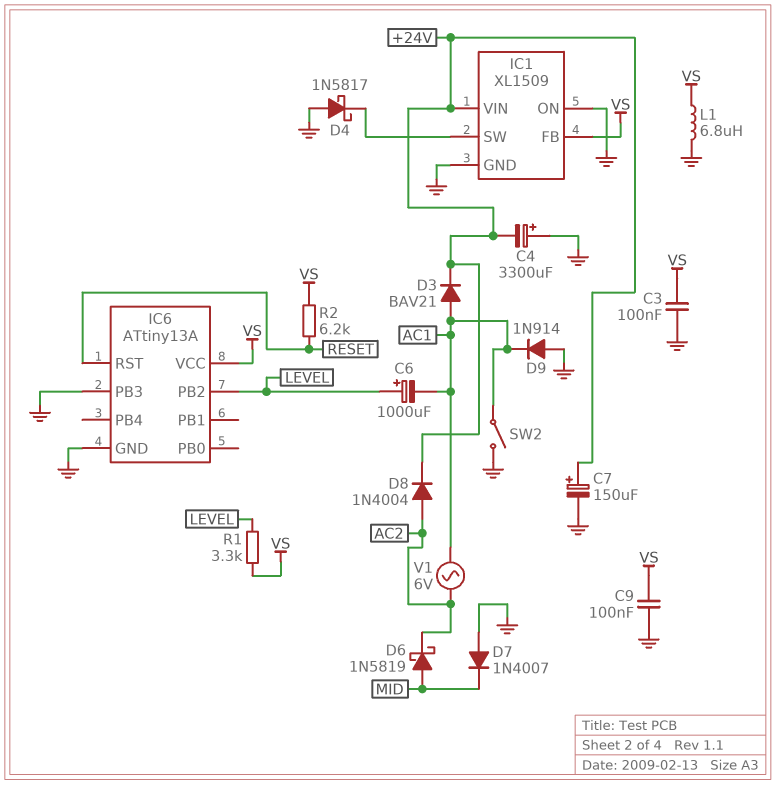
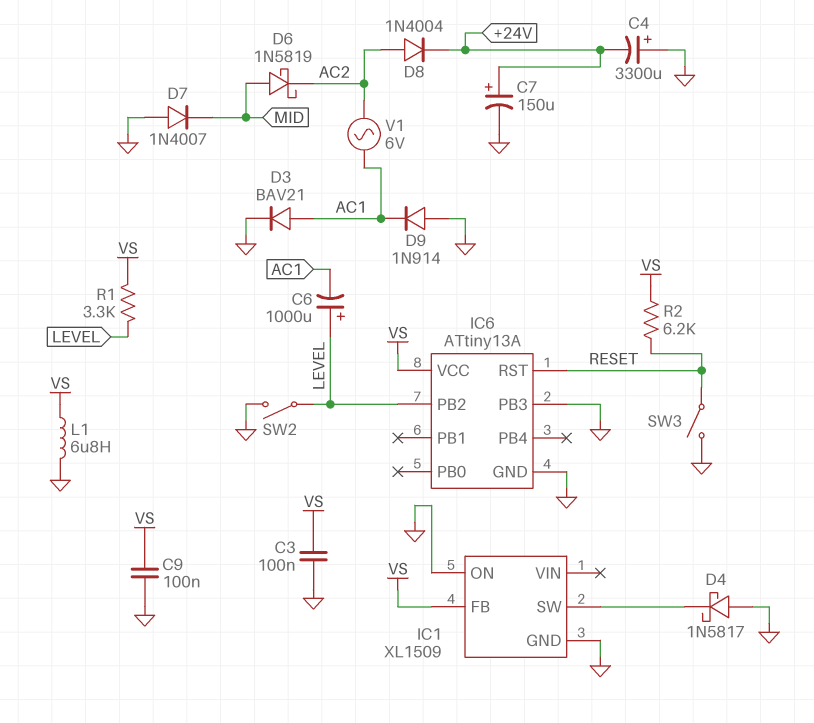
D3: diode BAV21 (A AC1, K +24V) -> diode BAV21 (A AC1, K GND)
IC1 pin VIN: +24V -> none
SW2: switch (AC1, GND) -> switch (GND, LEVEL)
SW3: none -> switch (GND, RESET)

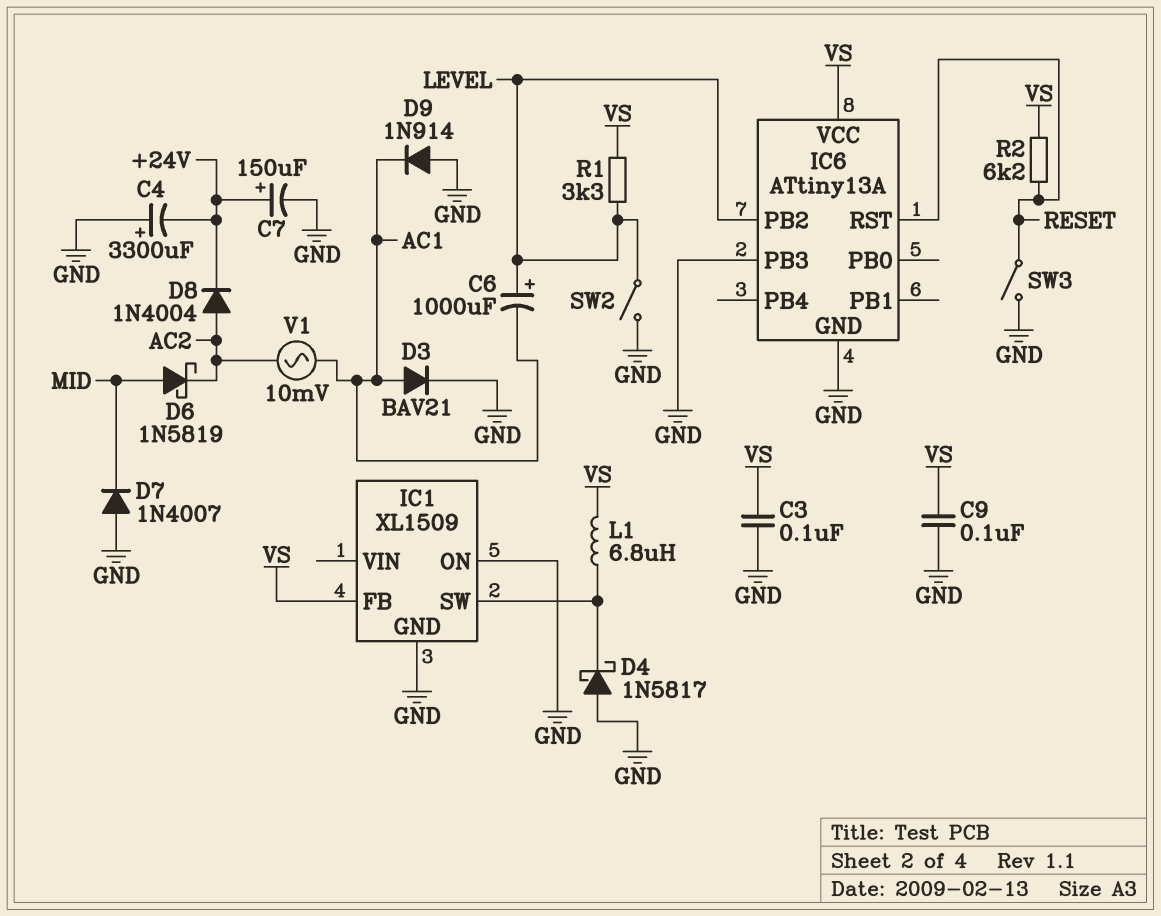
L1: 6.8uH (GND, VS) -> 6.8uH (IC1/SW, VS)
V1: AC 6V (AC1, AC2) -> AC 10mV (AC1, AC2)

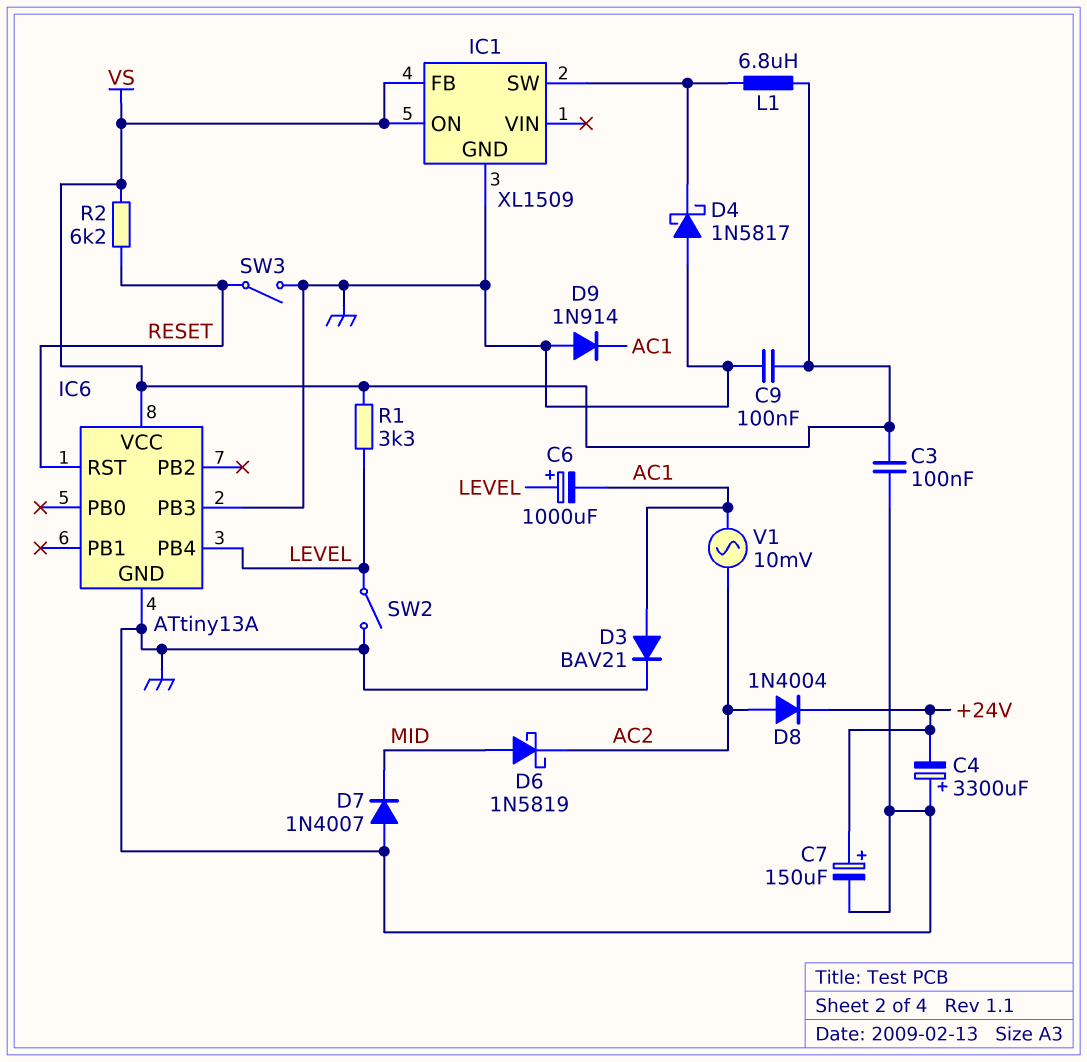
IC1 pin ON: GND -> VS
IC6 pin PB2: LEVEL -> none
IC6 pin PB4: none -> LEVEL

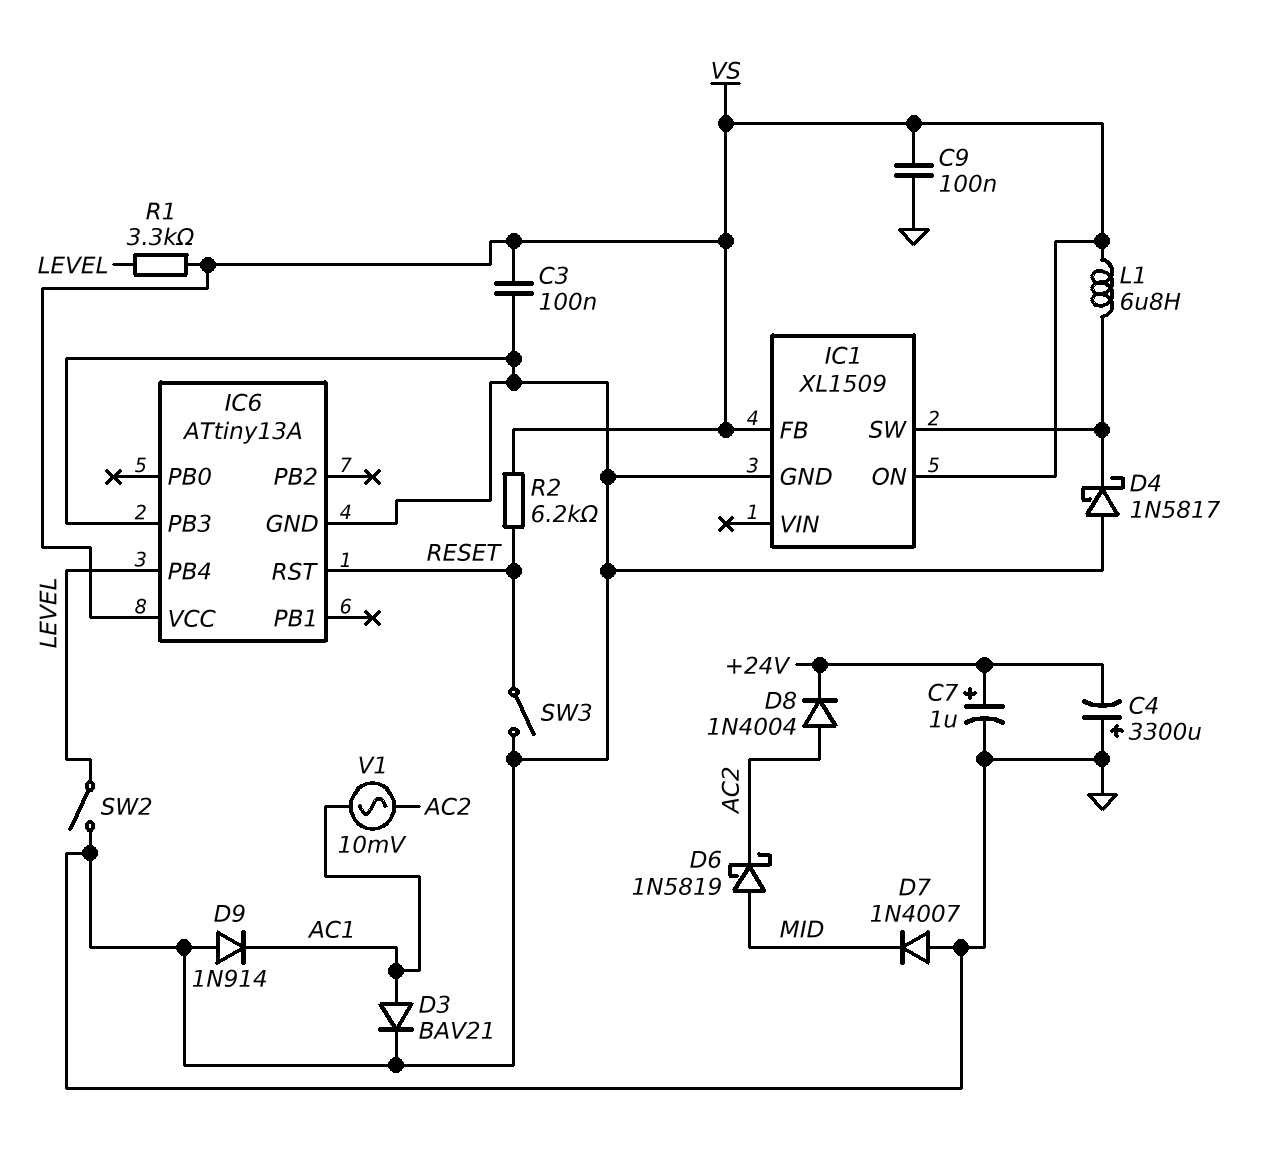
C6: 1000uF (plus LEVEL, minus AC1) -> none
C7: 150uF (plus +24V, minus GND) -> 1uF (plus +24V, minus GND)

